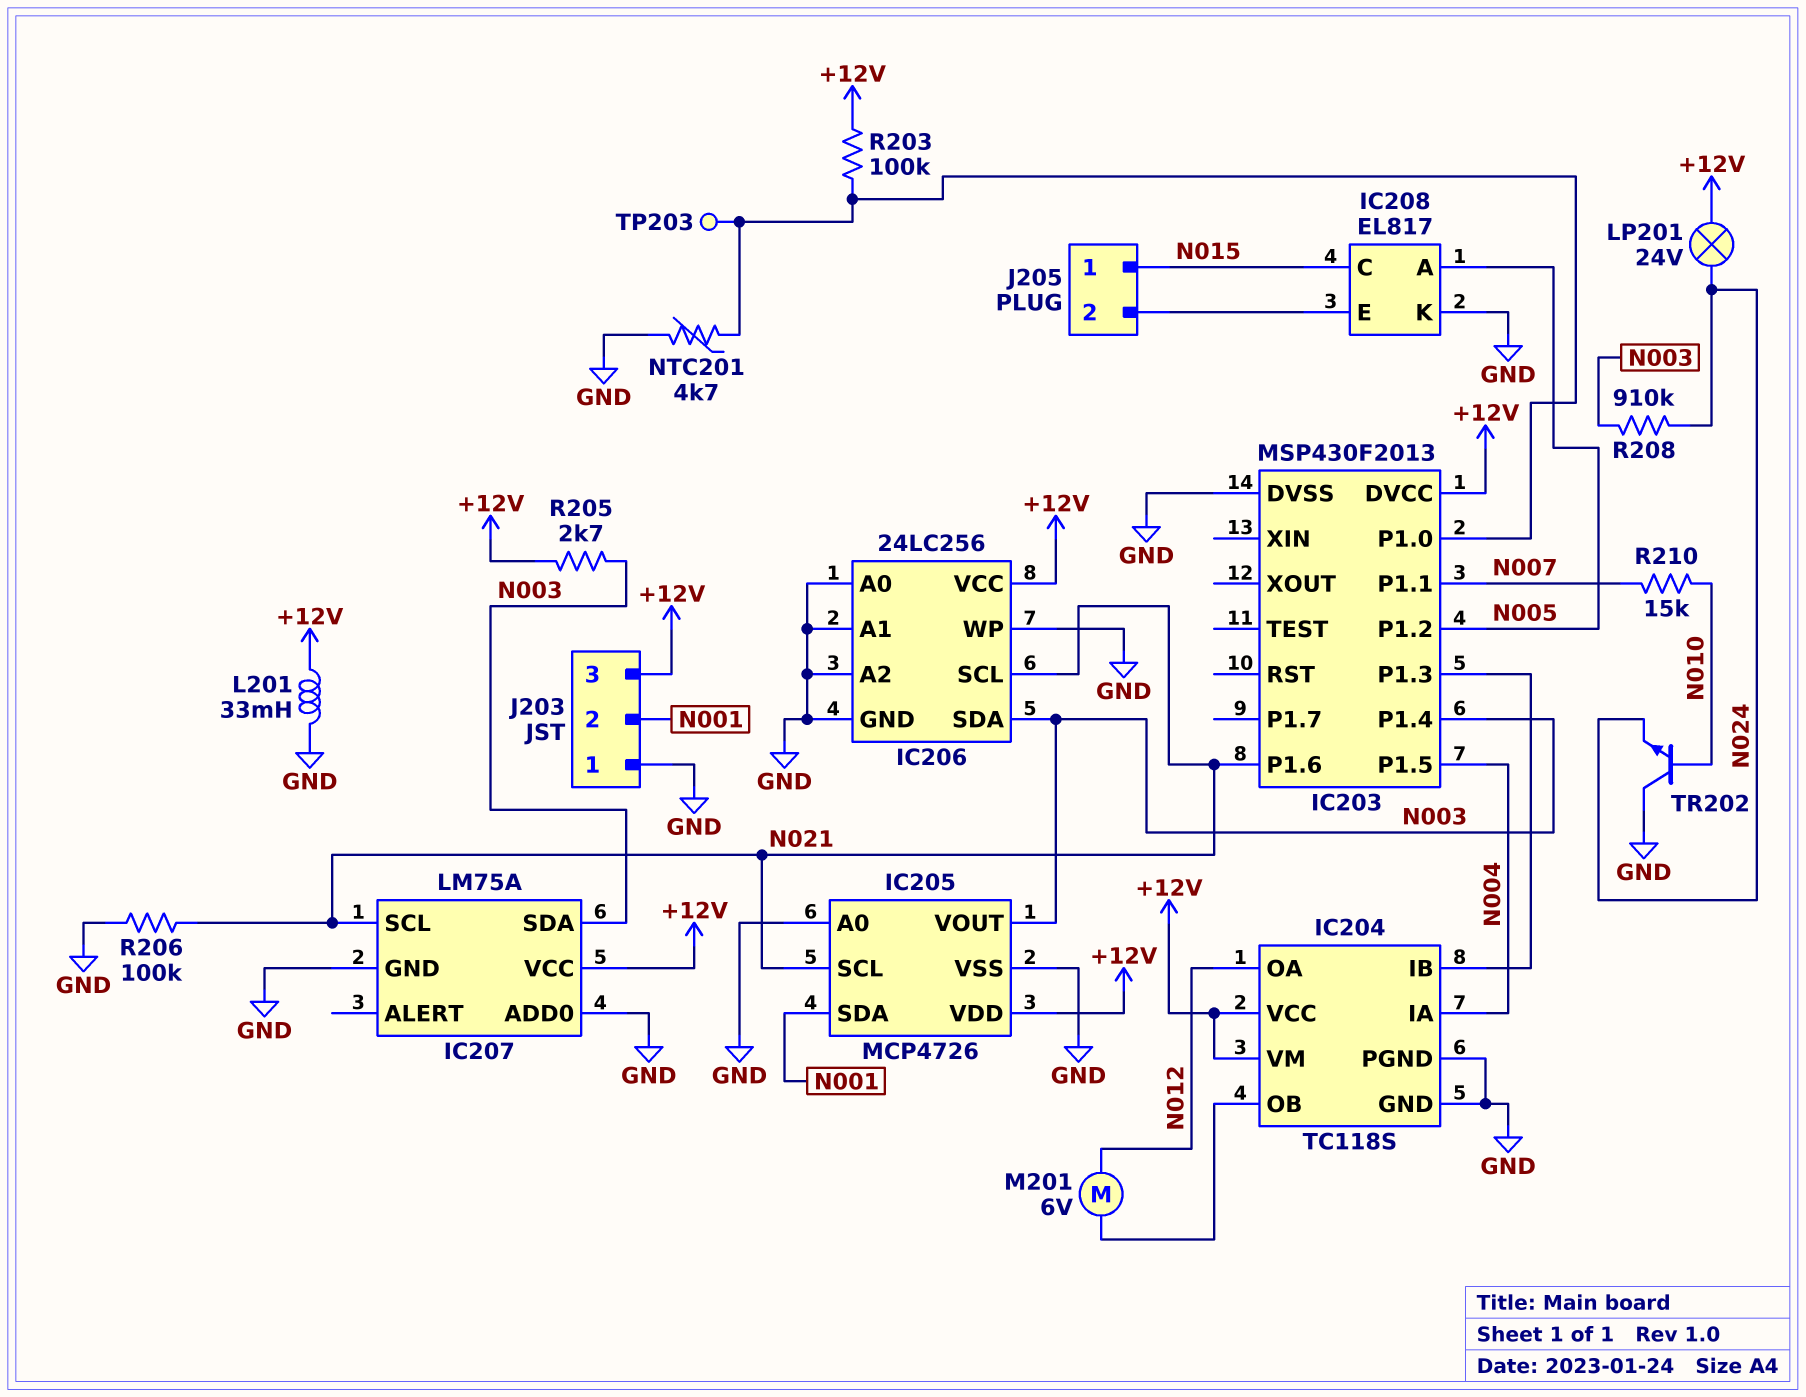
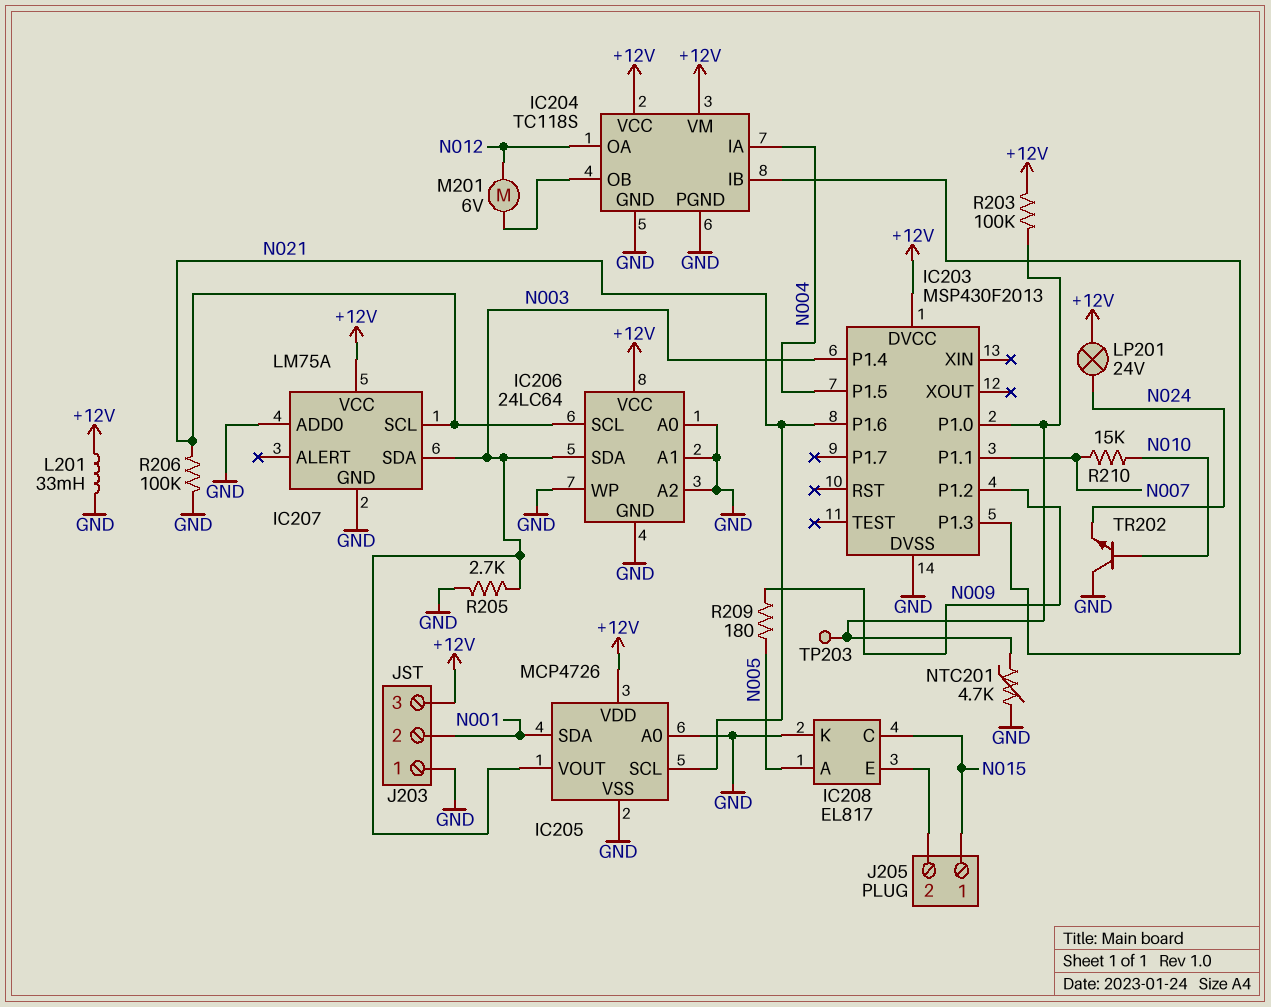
IC203 pin P1.2: N005 -> N009
IC206: 24LC256 -> 24LC64
R205: 2.7k (+12V, N003) -> 2.7k (GND, N003)
R208: 910k (N003, N024) -> none
R209: none -> 180 (N005, N009)

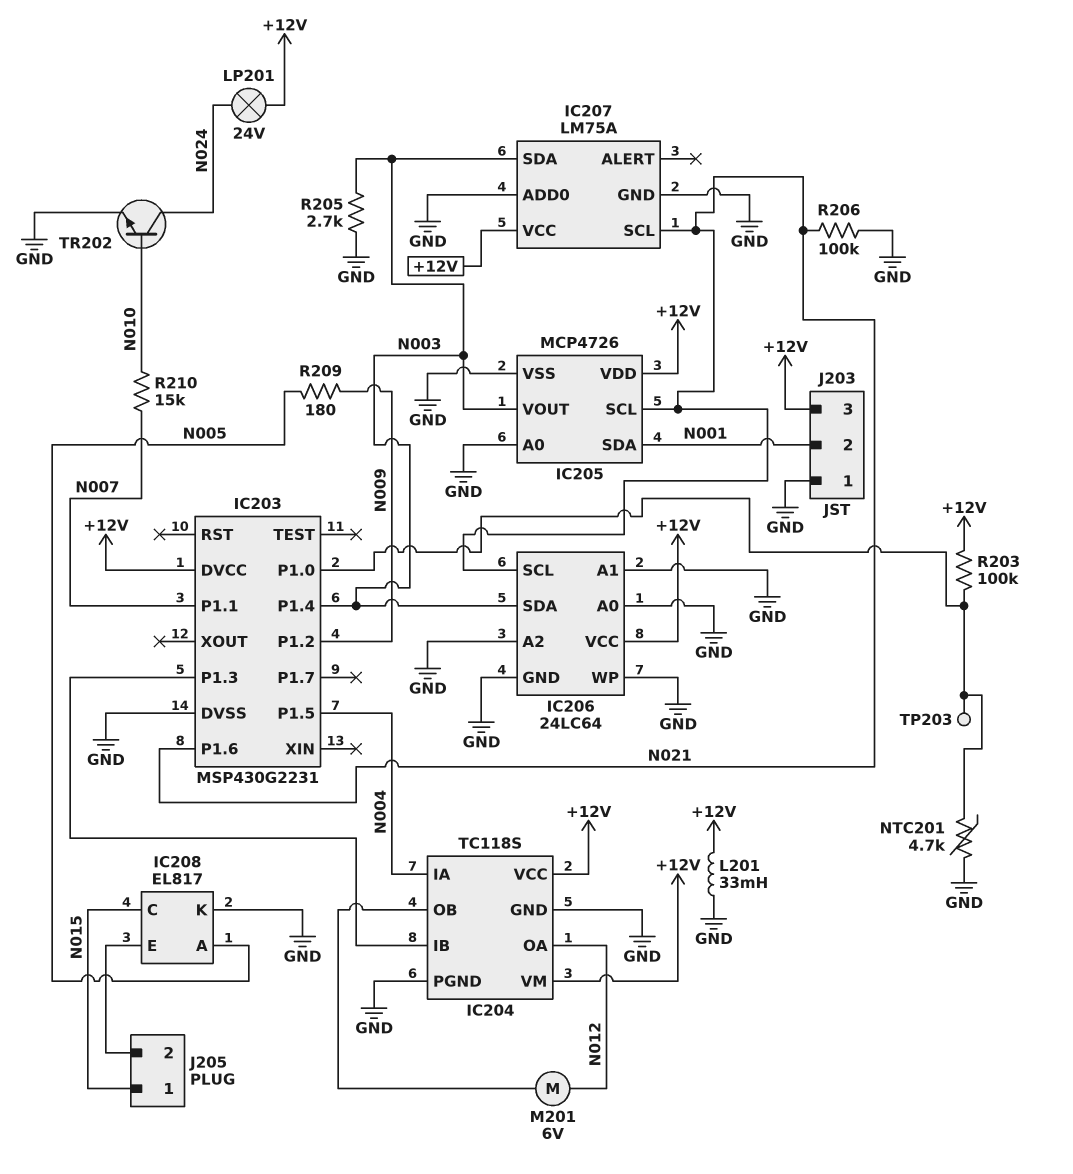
IC203: MSP430F2013 -> MSP430G2231
TR202: NPN (B N010, C GND, E N024) -> NPN (B N010, C N024, E GND)

